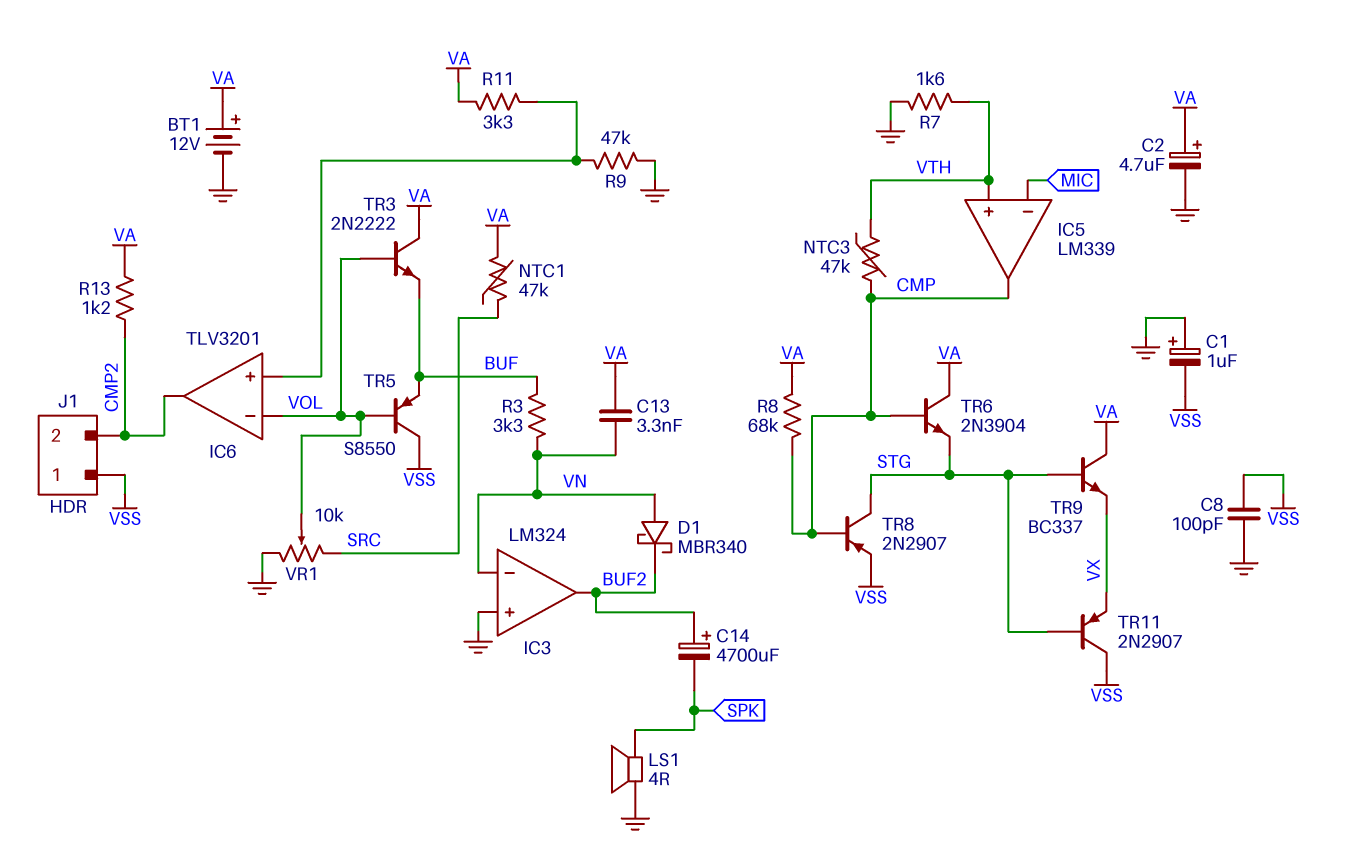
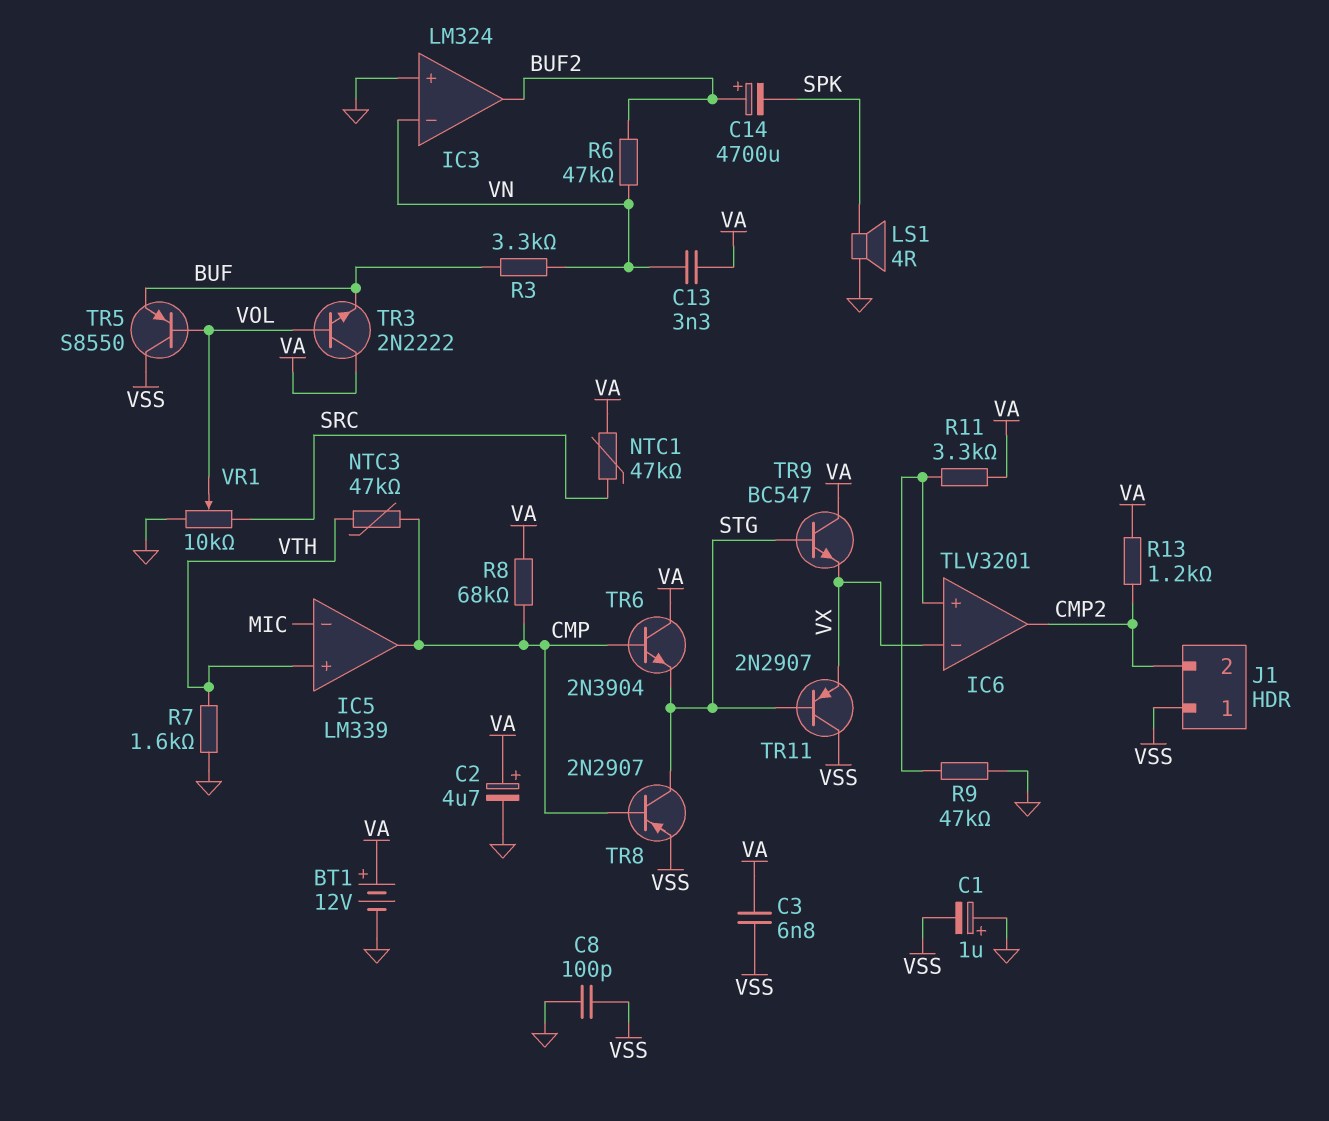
C3: none -> 6.8nF (VA, VSS)
D1: schottky MBR340 (A VN, K BUF2) -> none
IC6 pin in-: VOL -> VX
R6: none -> 47k (BUF2, VN)
TR9: NPN BC337 (B STG, C VA, E VX) -> NPN BC547 (B STG, C VA, E VX)

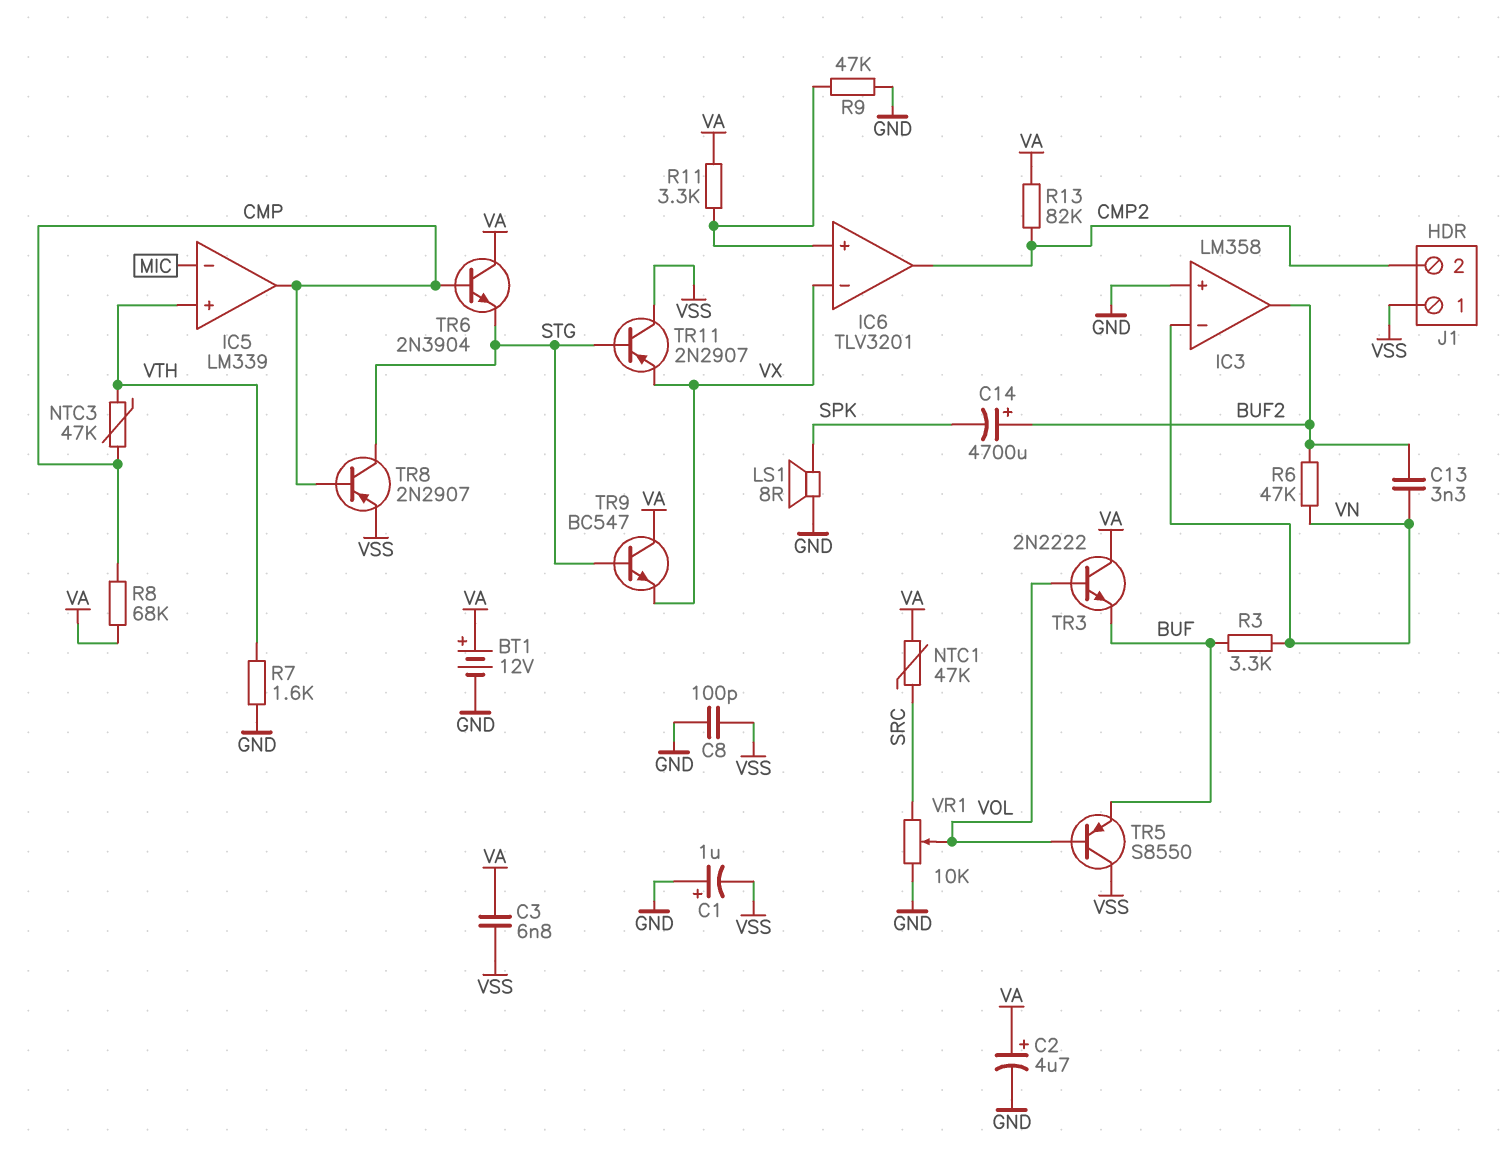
C13: 3.3nF (VA, VN) -> 3.3nF (BUF2, VN)
IC3: LM324 -> LM358
LS1: speaker 4R (GND, SPK) -> speaker 8R (GND, SPK)
R13: 1.2k (CMP2, VA) -> 82k (CMP2, VA)

